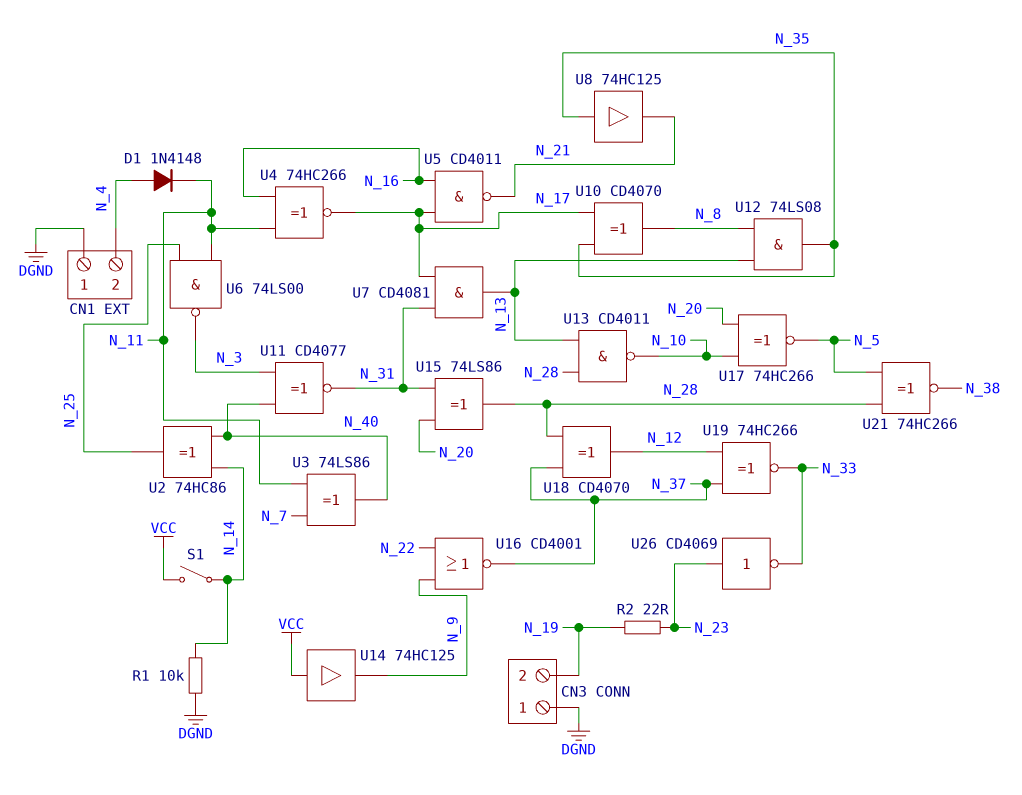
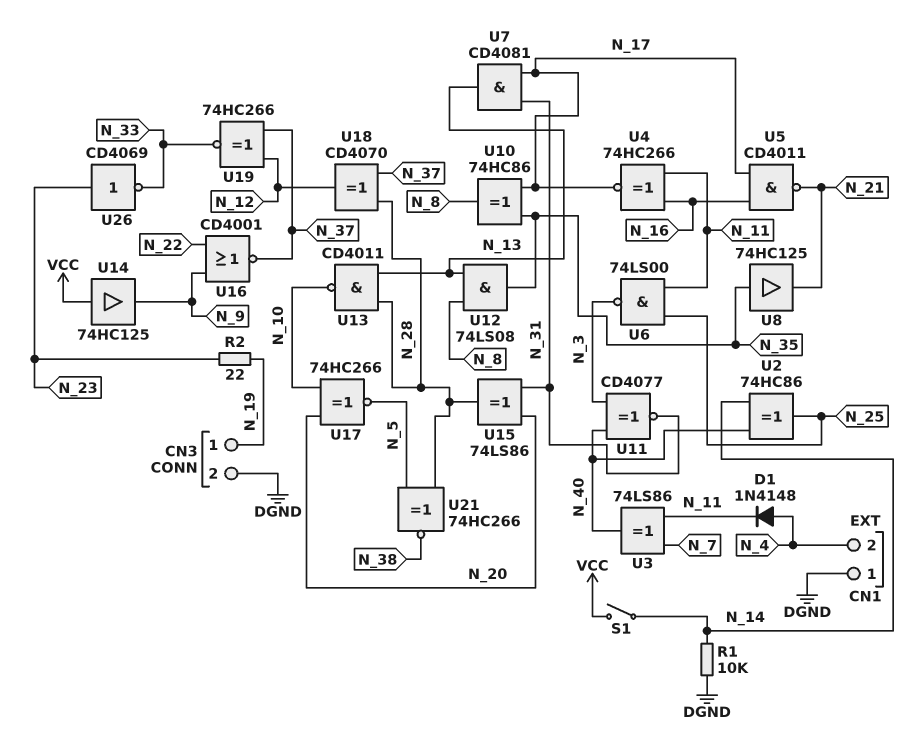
CN3 pin 1: DGND -> N_19
CN3 pin 2: N_19 -> DGND
U10: XOR CD4070 (in N_17, in N_35, out N_8) -> XOR 74HC86 (in N_17, in N_35, out N_8)

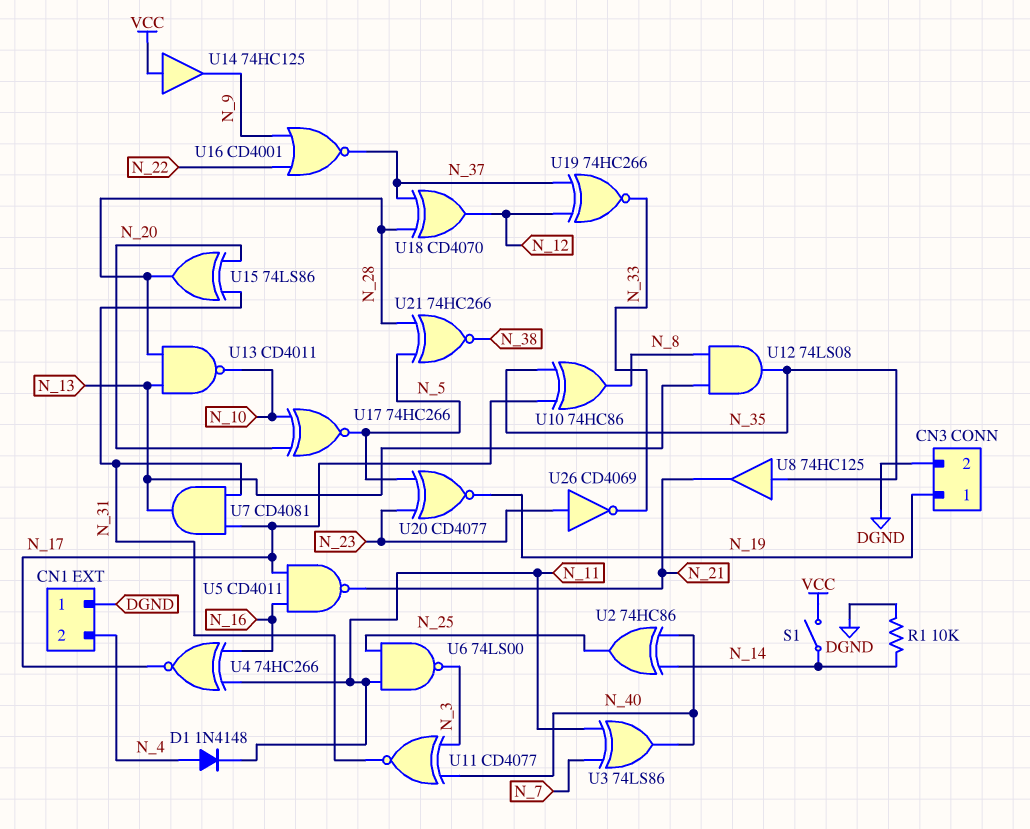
R2: 22 (N_19, N_23) -> none
U20: none -> XNOR CD4077 (in N_5, in N_23, out N_19)

